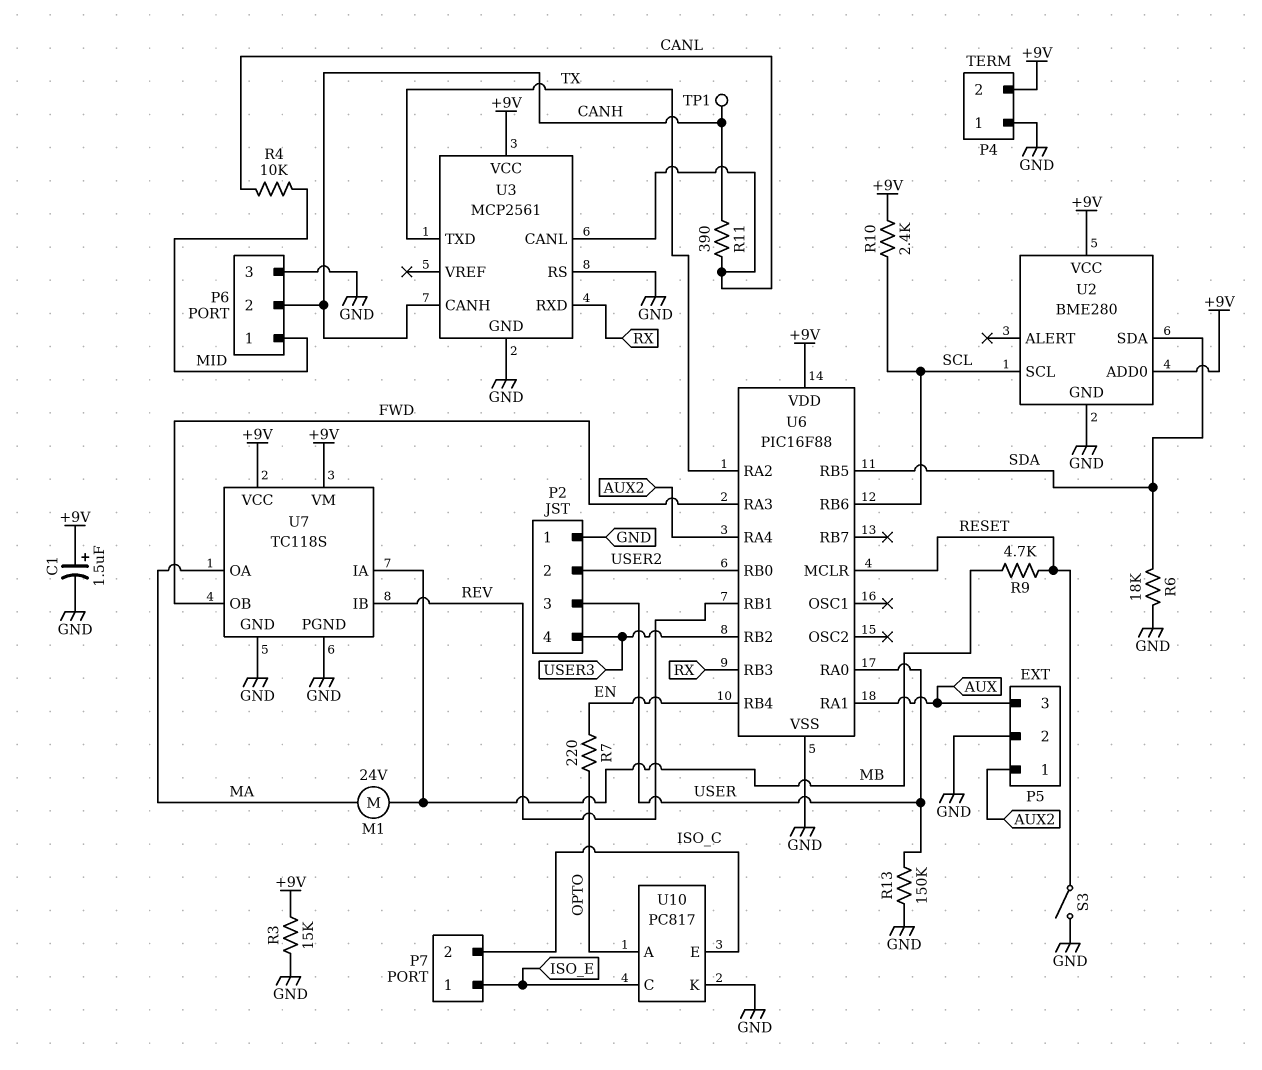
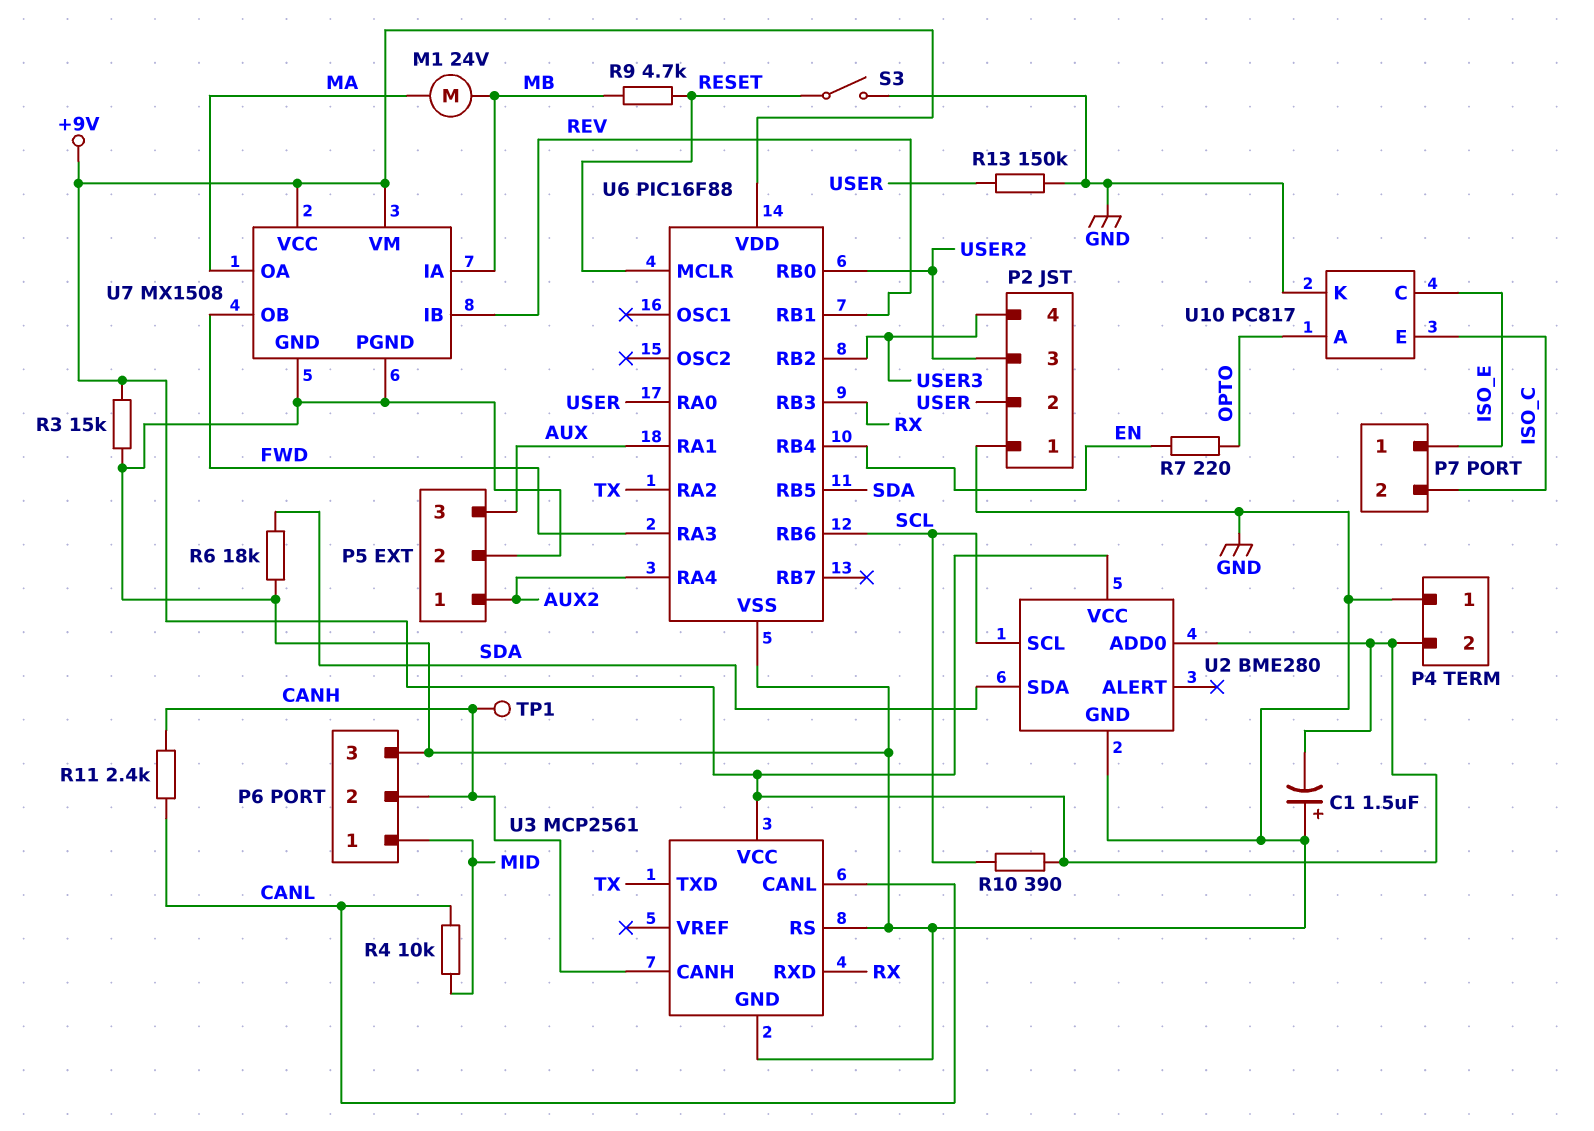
C1: 1.5uF (plus +9V, minus GND) -> 1.5uF (plus GND, minus +9V)
P2 pin 2: USER2 -> USER
P2 pin 3: USER -> USER2
R10: 2.4k (+9V, SCL) -> 390 (+9V, SCL)
R11: 390 (CANH, CANL) -> 2.4k (CANH, CANL)
U7: TC118S -> MX1508

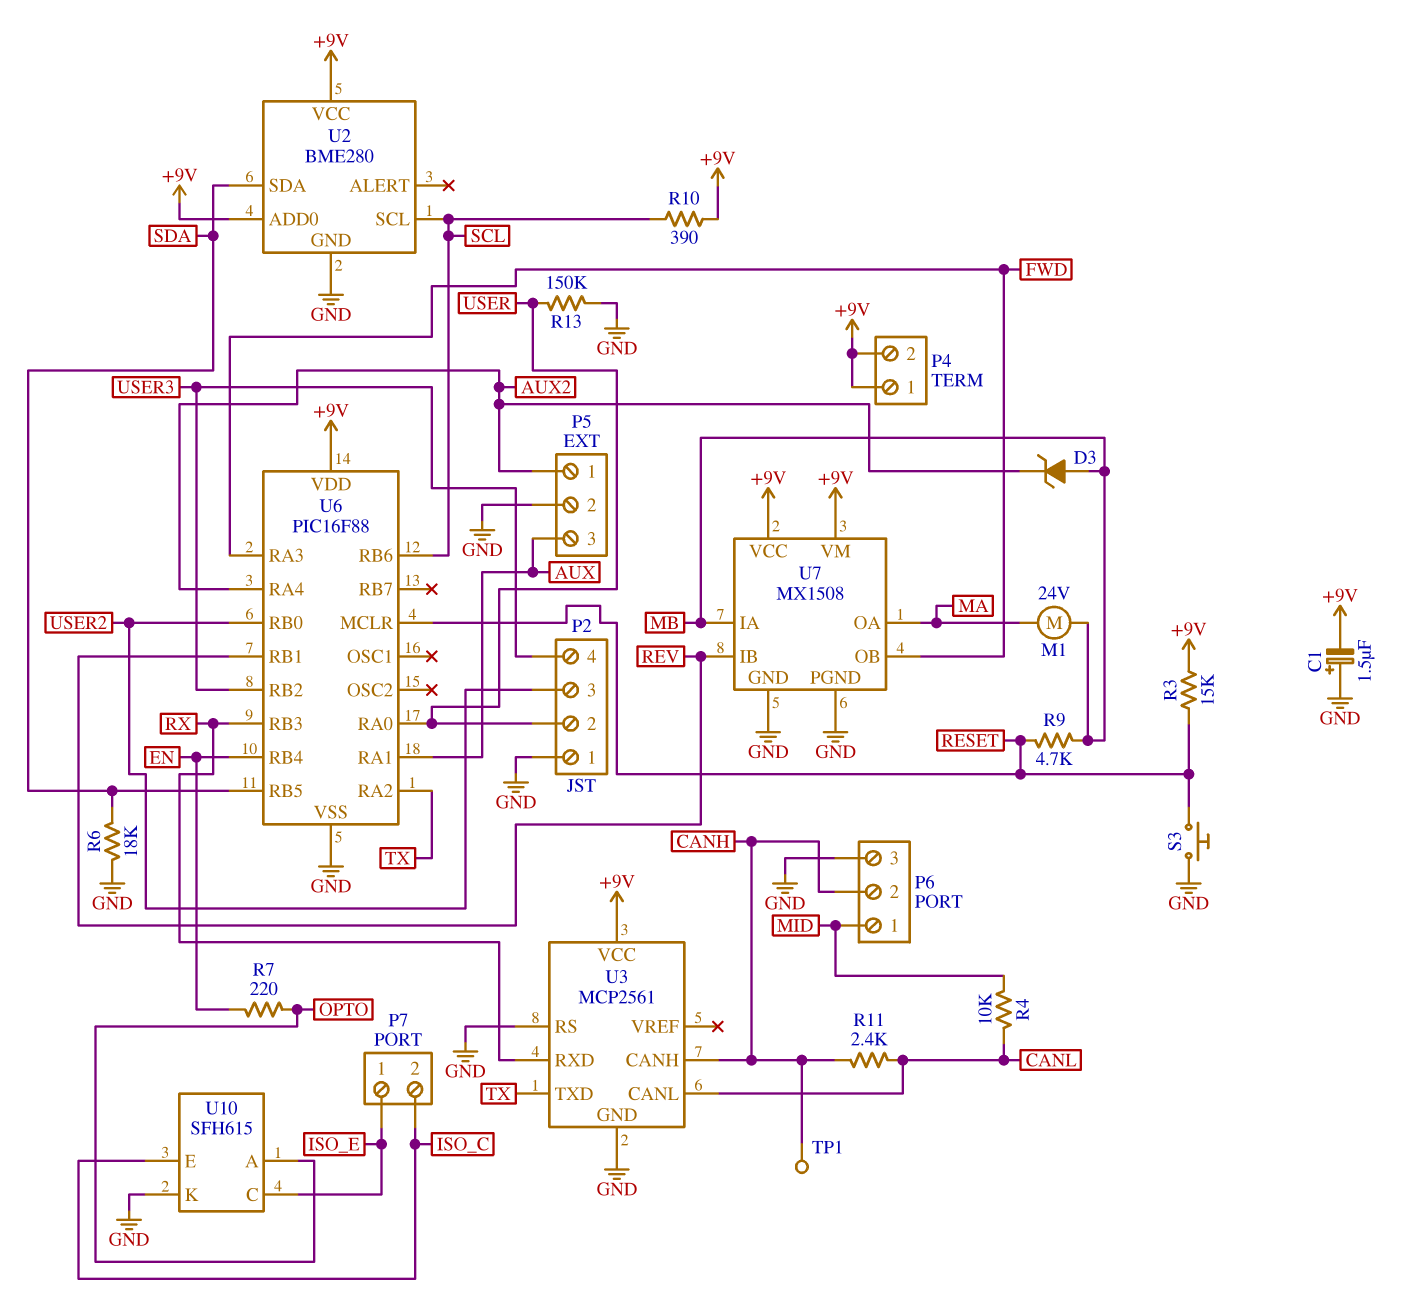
D3: none -> zener (A MB, K AUX2)
P4 pin 1: GND -> +9V
R3: 15k (+9V, GND) -> 15k (+9V, RESET)
S3: switch (GND, RESET) -> button (GND, RESET)
U10: PC817 -> SFH615

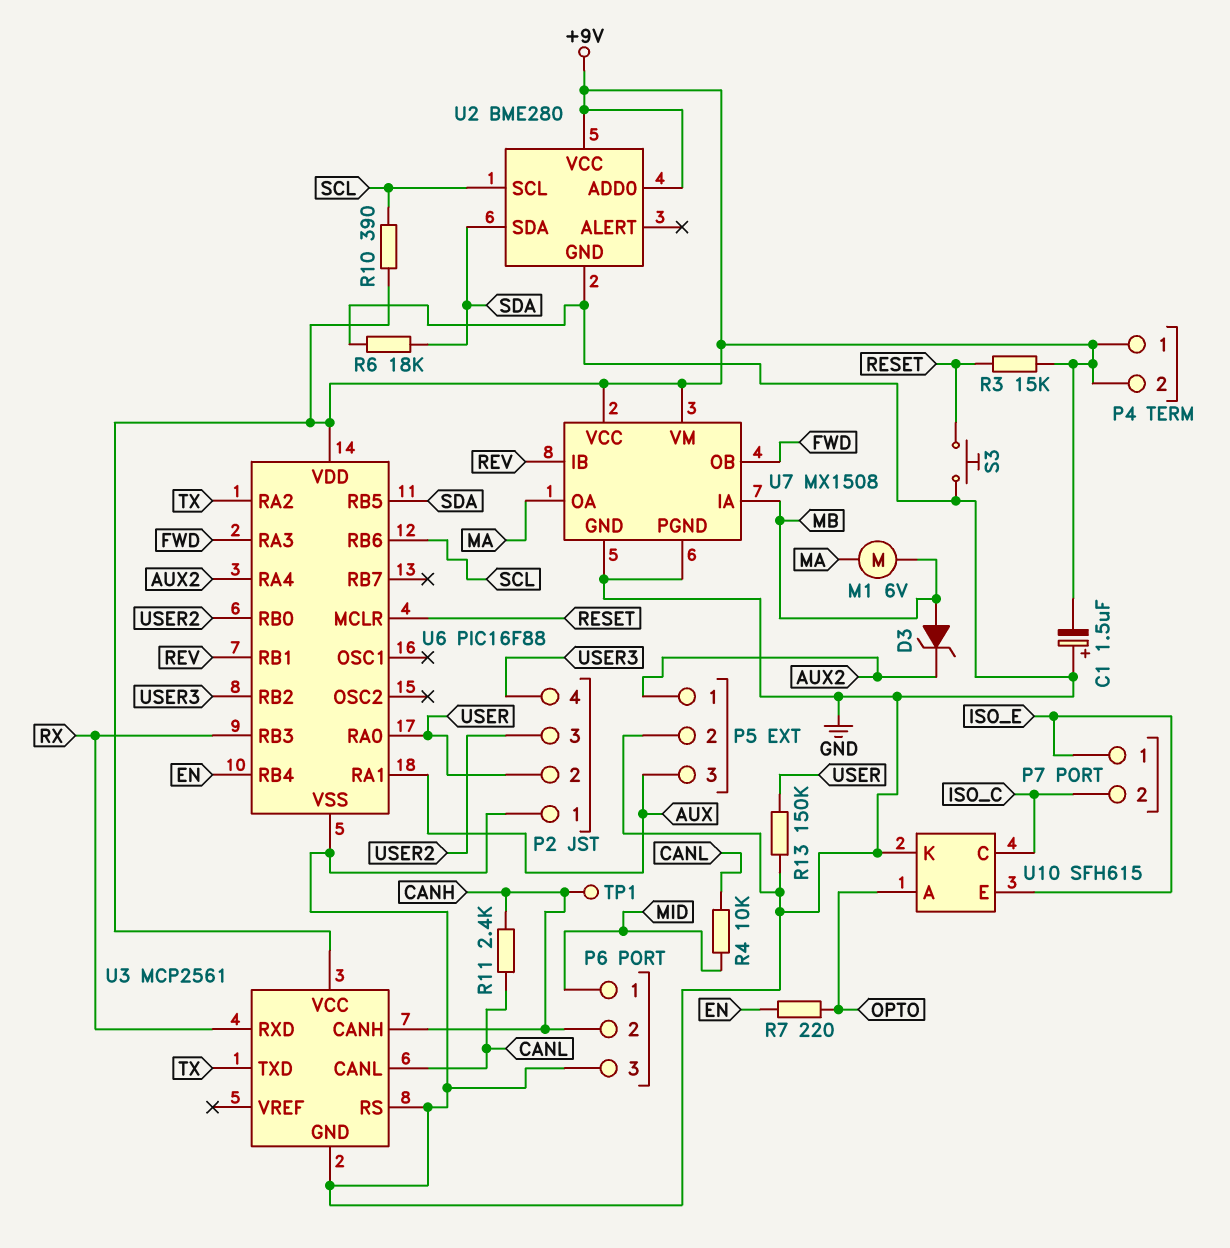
M1: motor 24V (MA, MB) -> motor 6V (MA, MB)
R9: 4.7k (MB, RESET) -> none
U10 pin C: ISO_E -> ISO_C
U10 pin E: ISO_C -> ISO_E

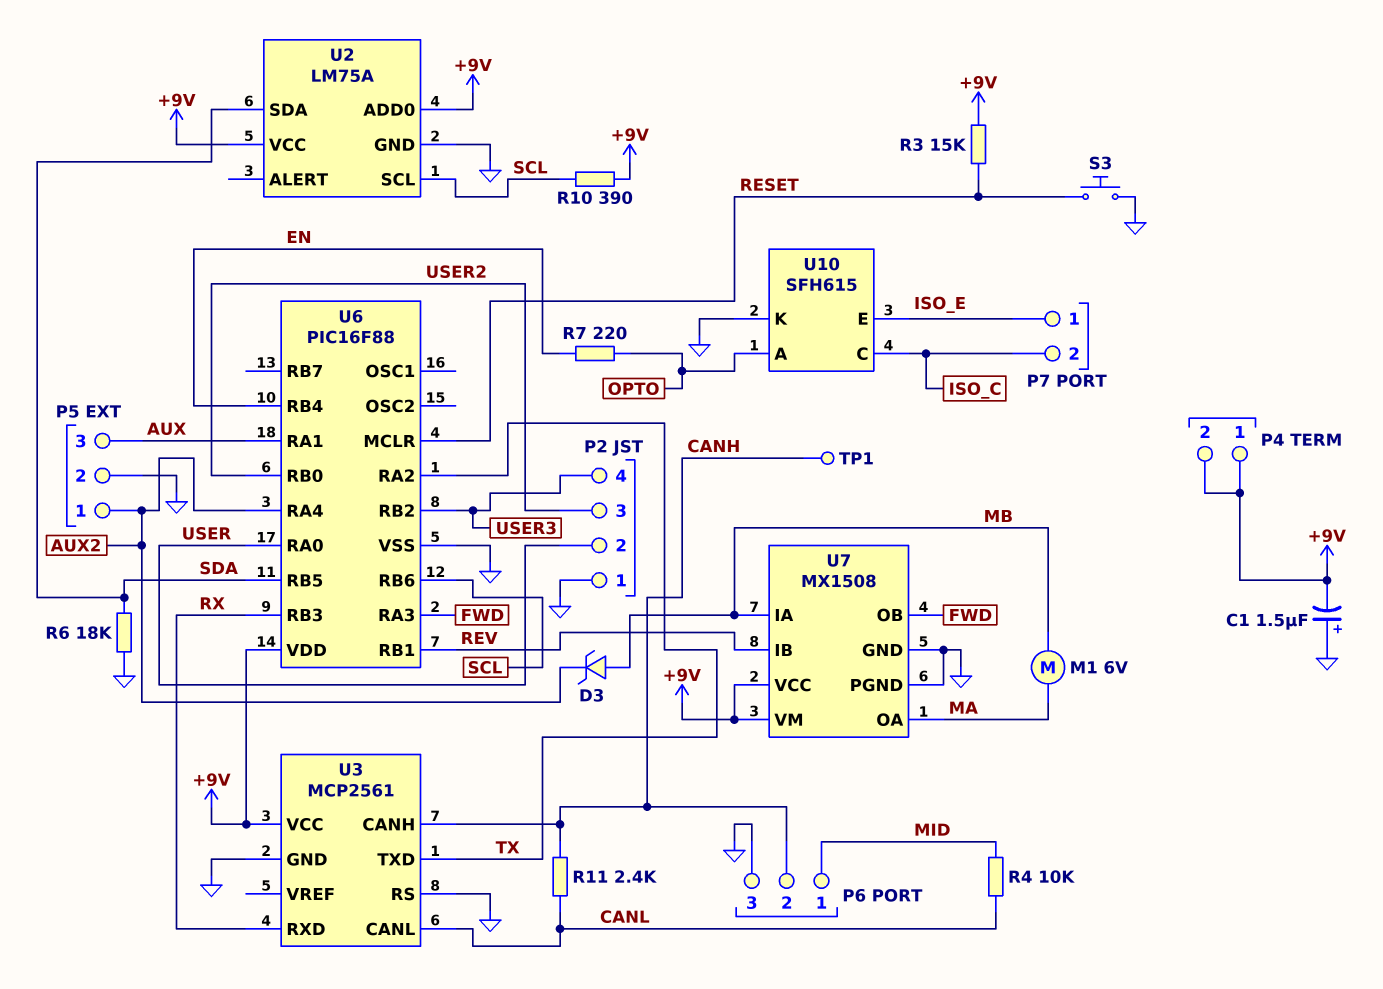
R13: 150k (GND, USER) -> none
U2: BME280 -> LM75A

